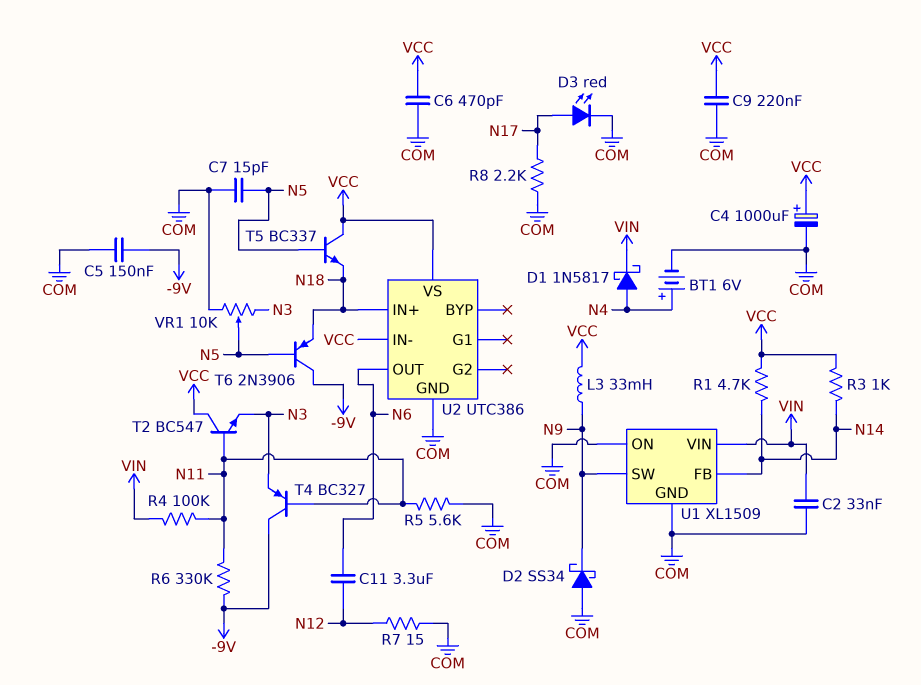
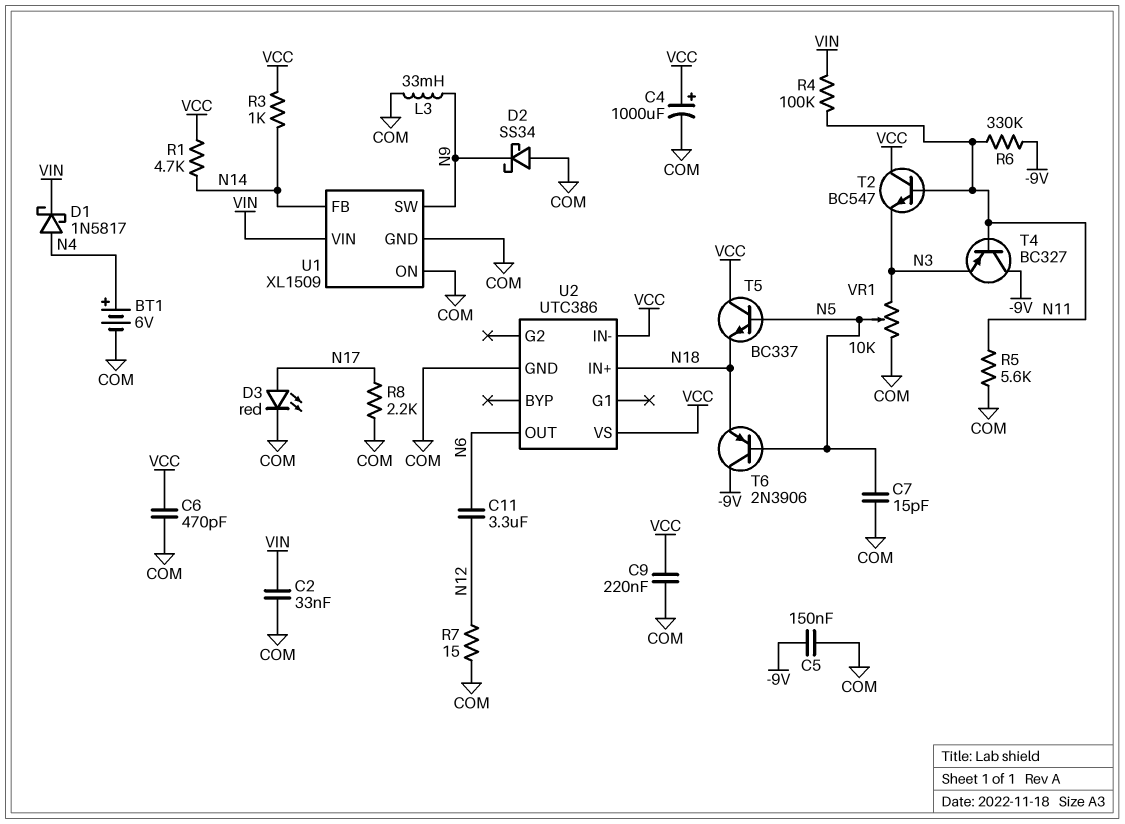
L3: 33mH (N9, VCC) -> 33mH (COM, N9)

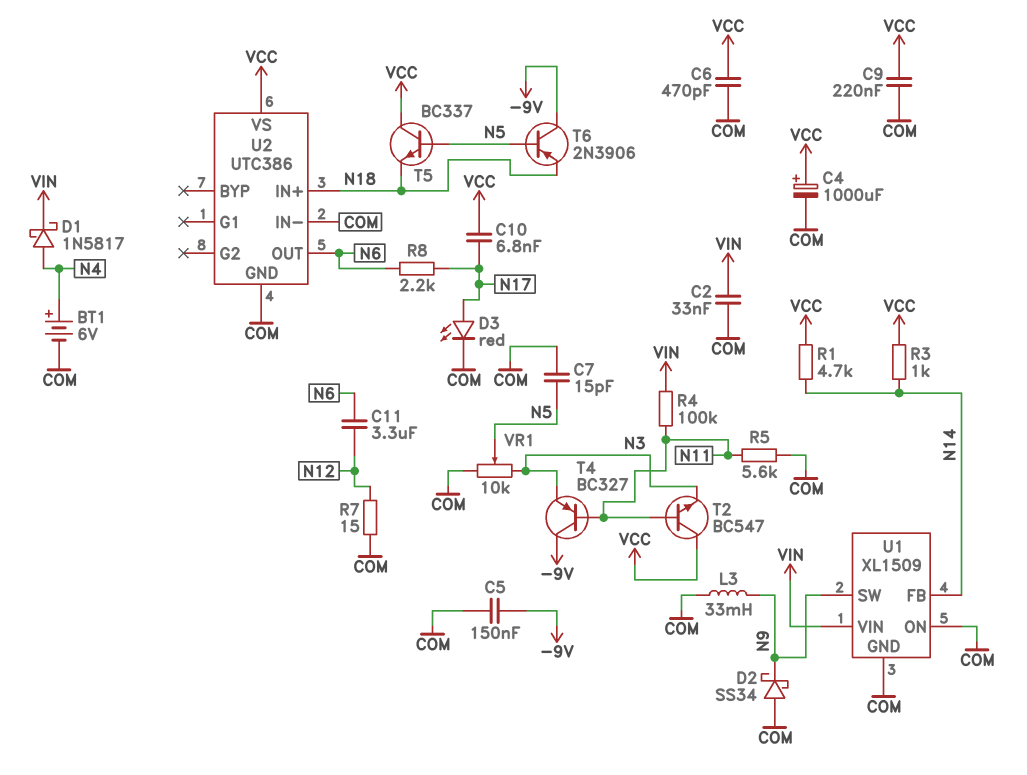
C10: none -> 6.8nF (N17, VCC)
R6: 330k (-9V, N11) -> none
R8: 2.2k (COM, N17) -> 2.2k (N6, N17)
U2 pin IN-: VCC -> COM

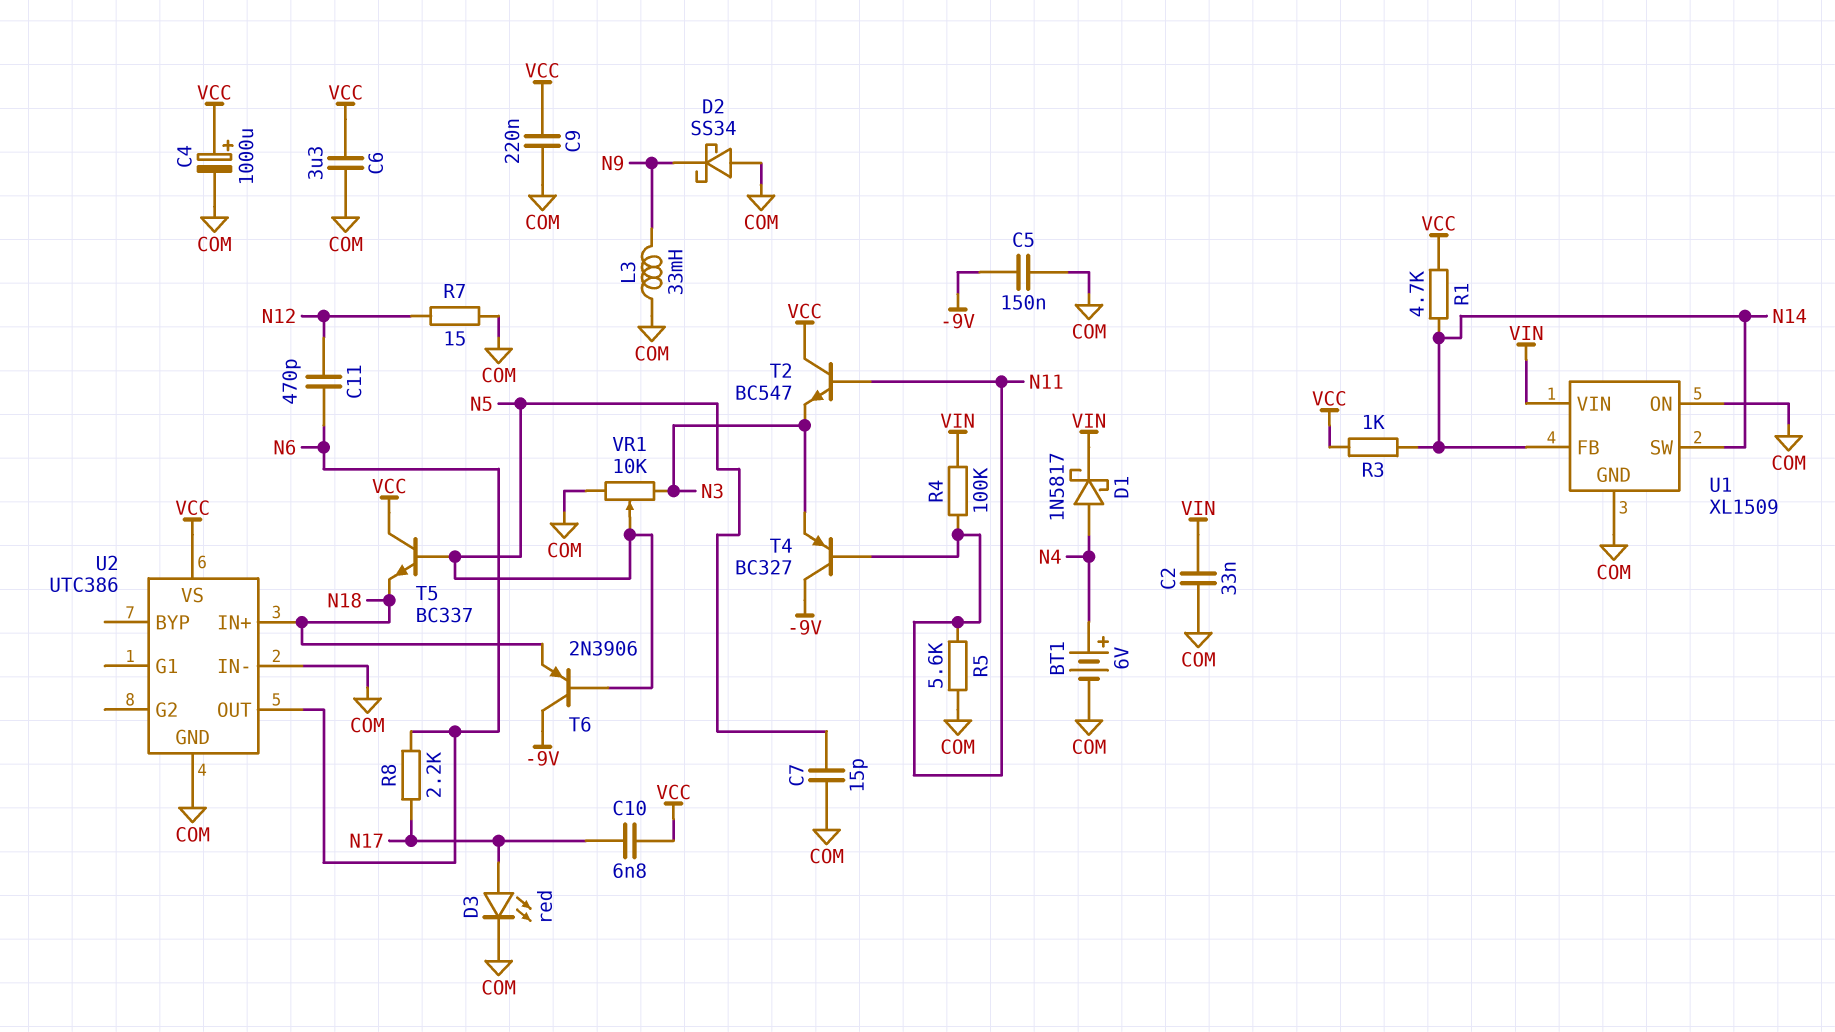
C6: 470pF (COM, VCC) -> 3.3uF (COM, VCC)
C11: 3.3uF (N6, N12) -> 470pF (N6, N12)
U1 pin SW: N9 -> N14

